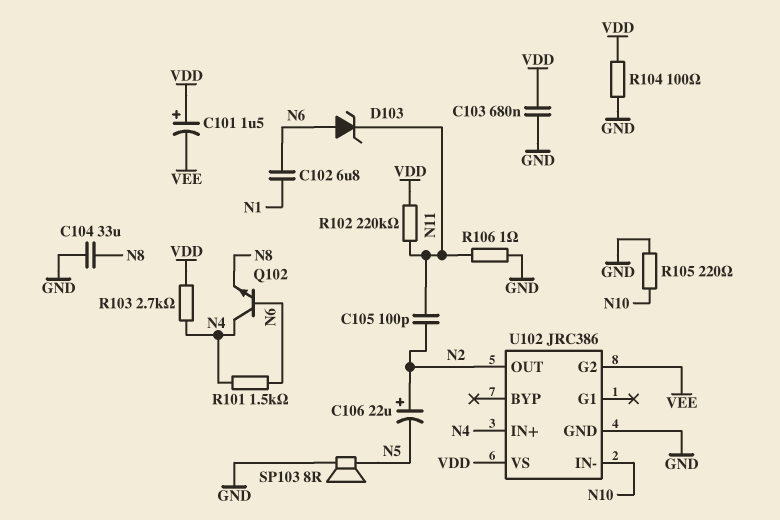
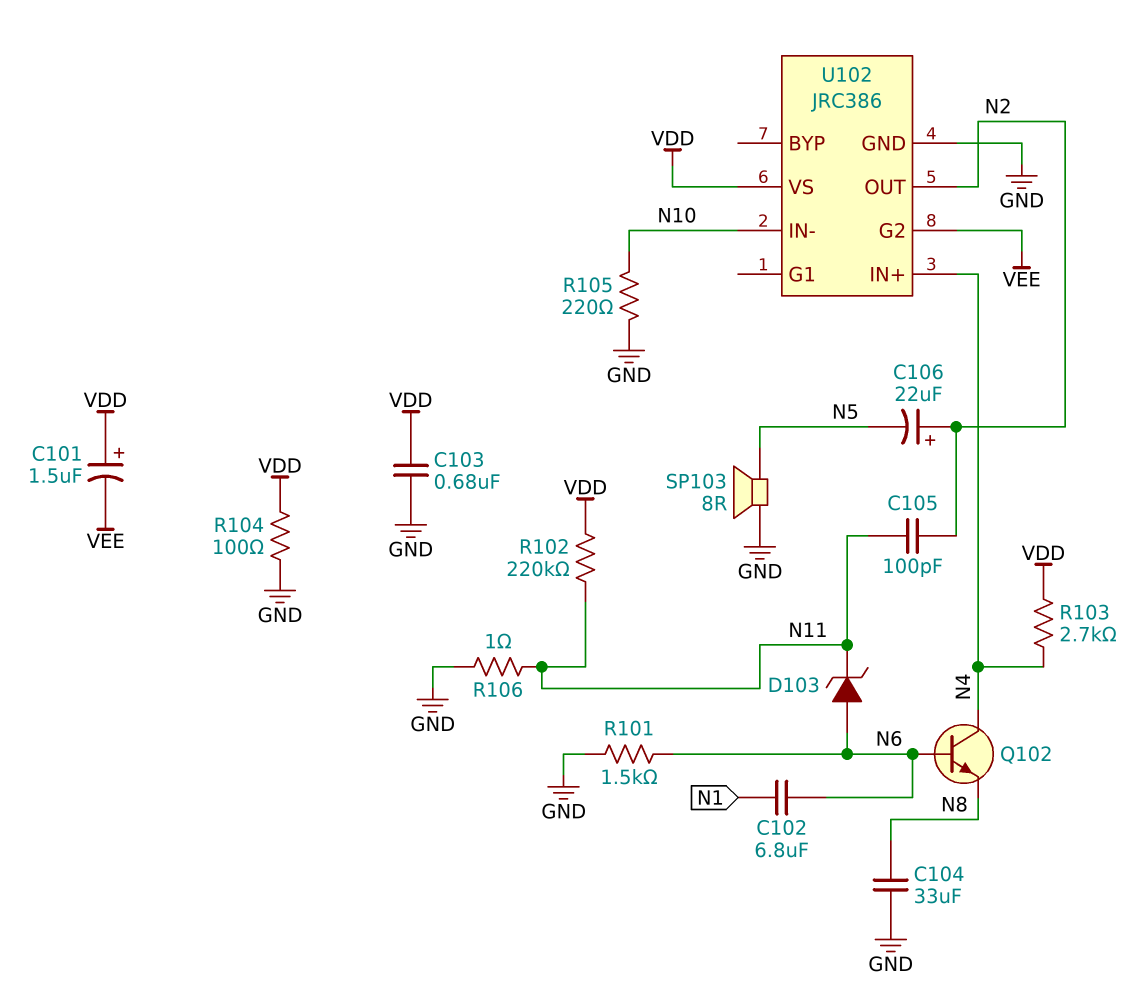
R101: 1.5k (N4, N6) -> 1.5k (GND, N6)

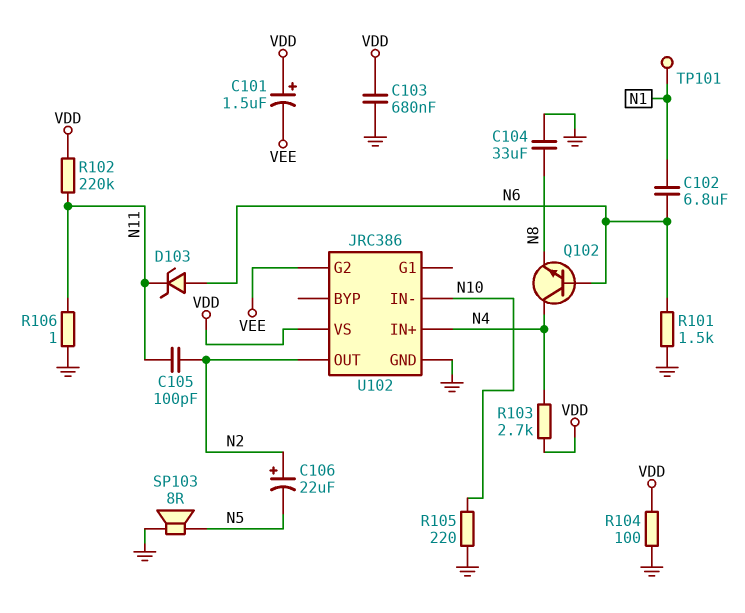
TP101: none -> test point (N1)

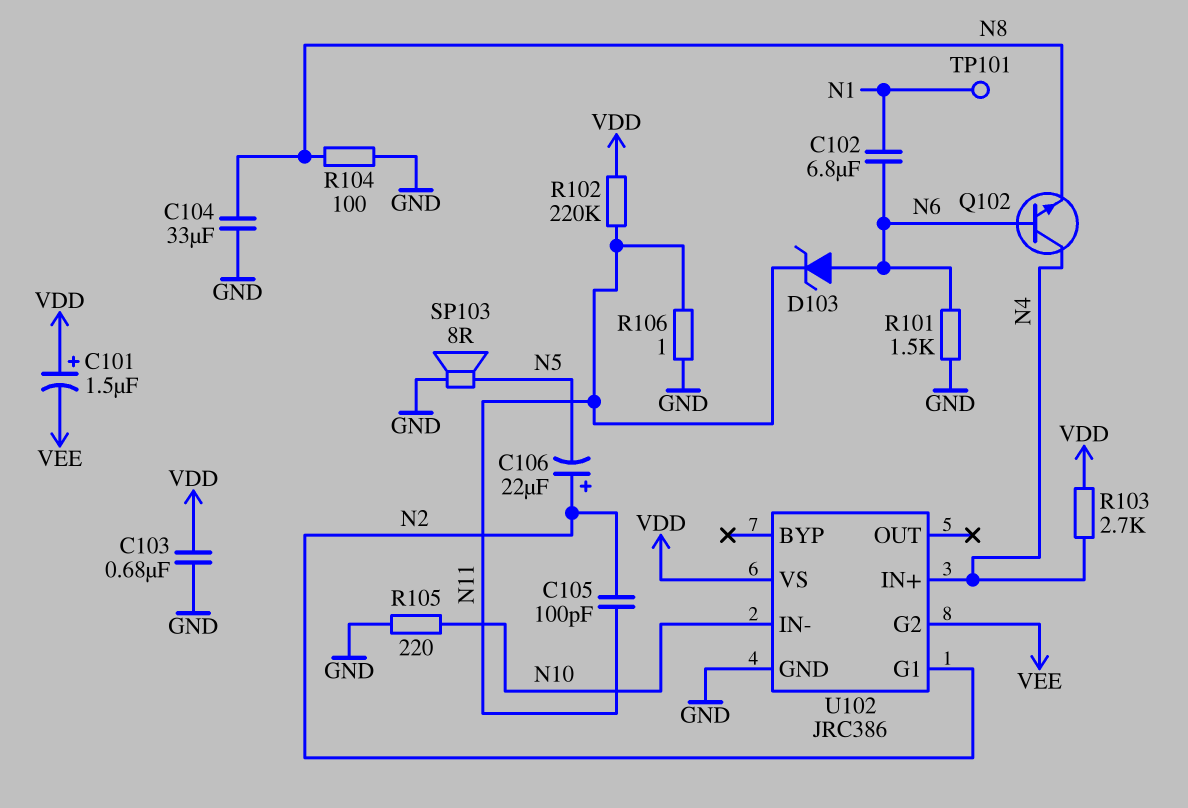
R104: 100 (GND, VDD) -> 100 (GND, N8)
U102 pin G1: none -> N2
U102 pin OUT: N2 -> none

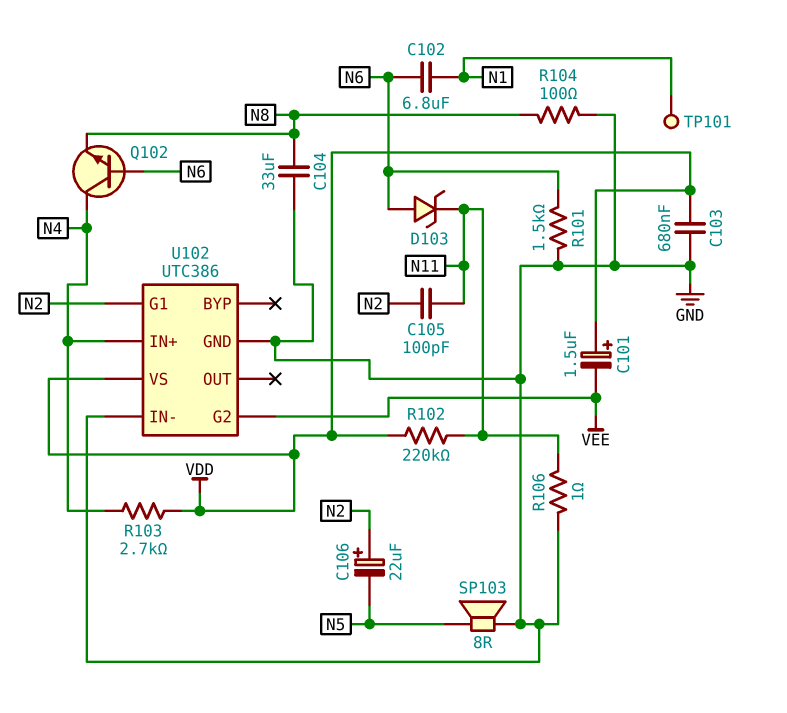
R105: 220 (GND, N10) -> none
U102: JRC386 -> UTC386
U102 pin IN-: N10 -> GND

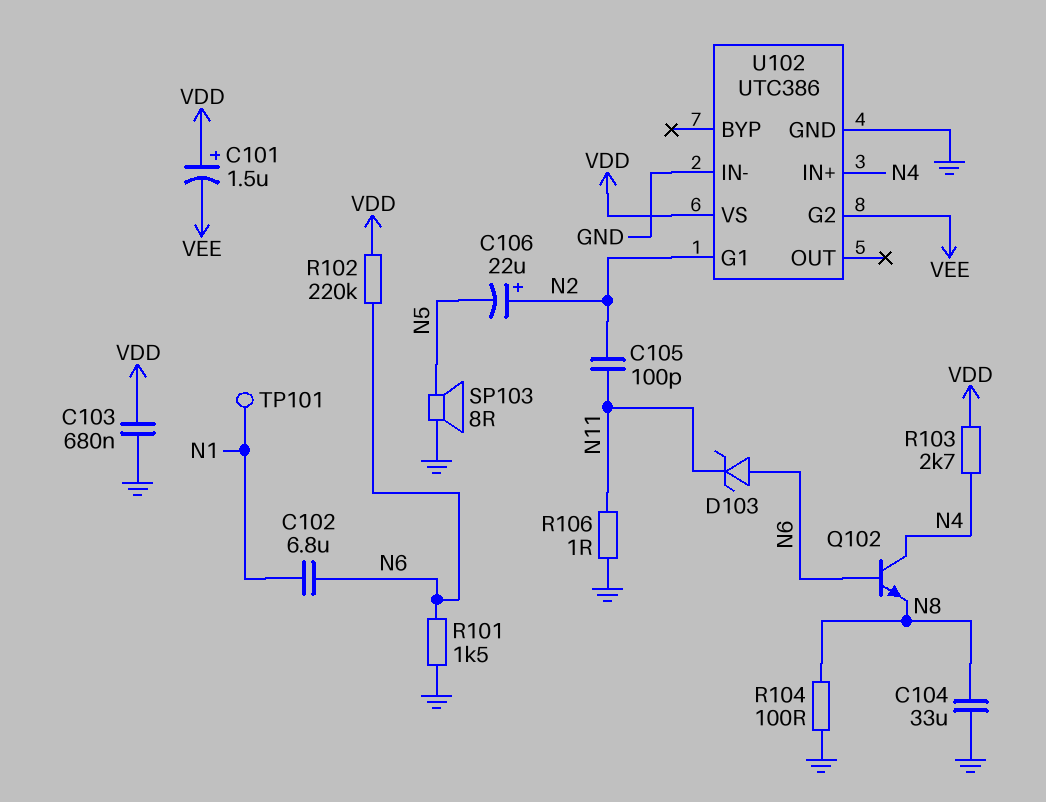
R102: 220k (N11, VDD) -> 220k (N6, VDD)

